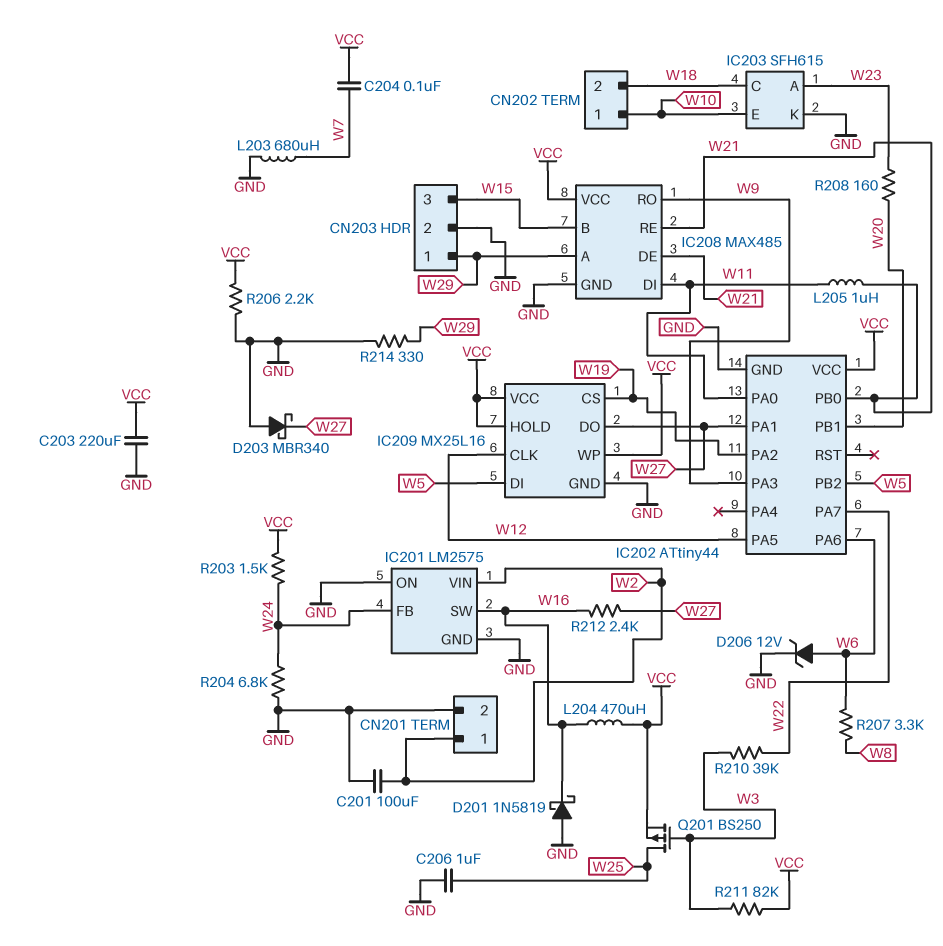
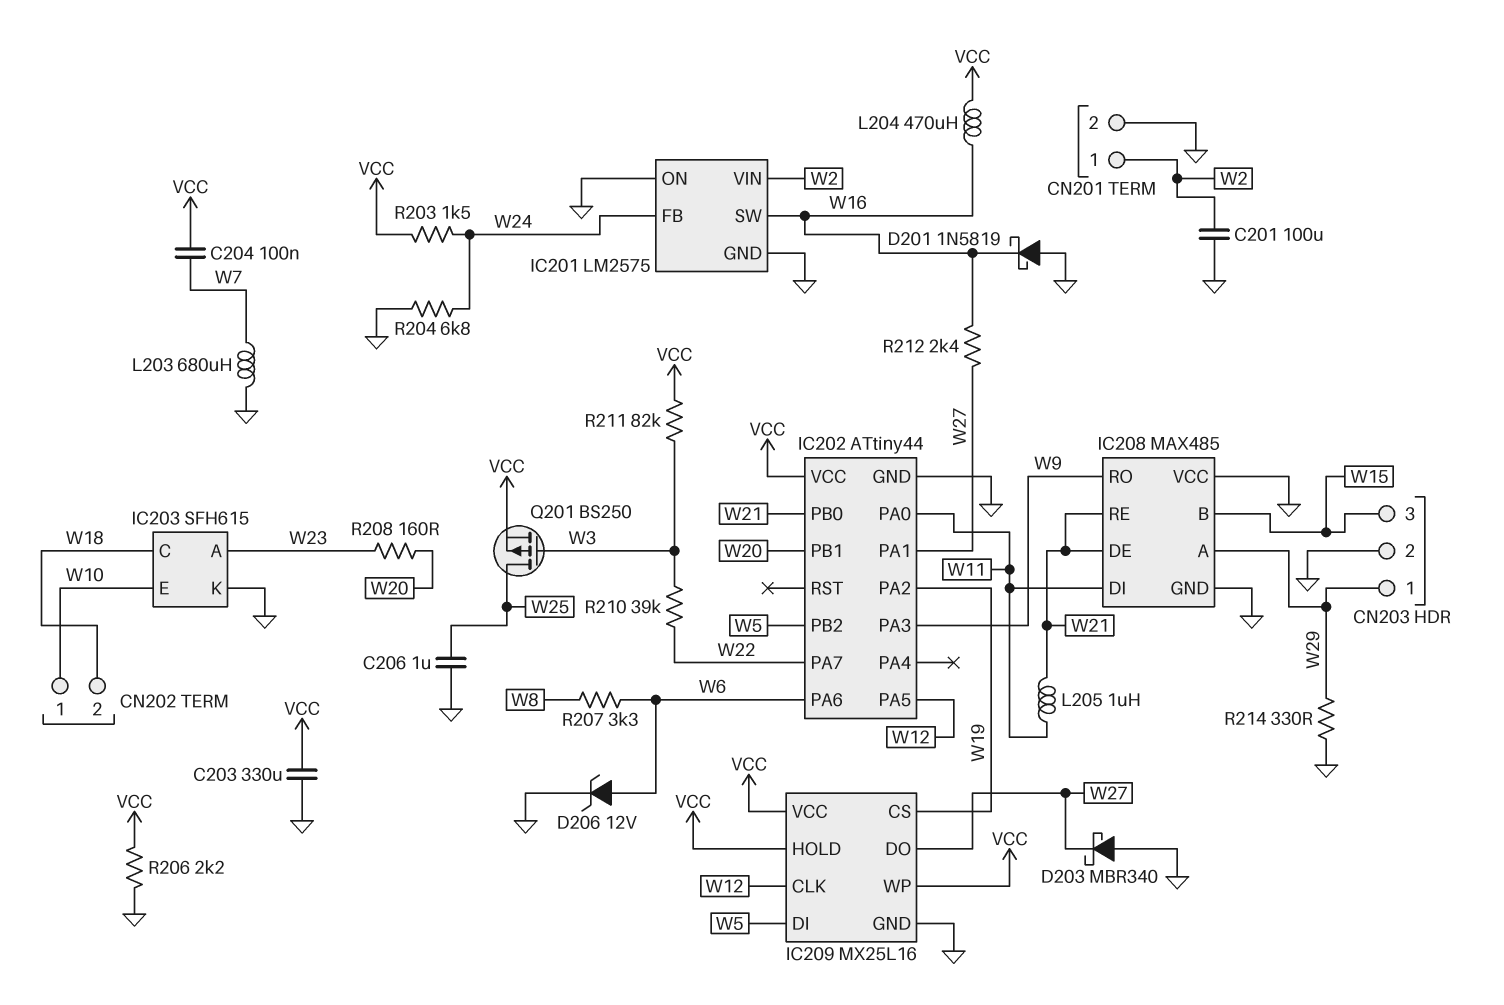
C203: 220uF (GND, VCC) -> 330uF (GND, VCC)
IC208 pin VCC: VCC -> GND

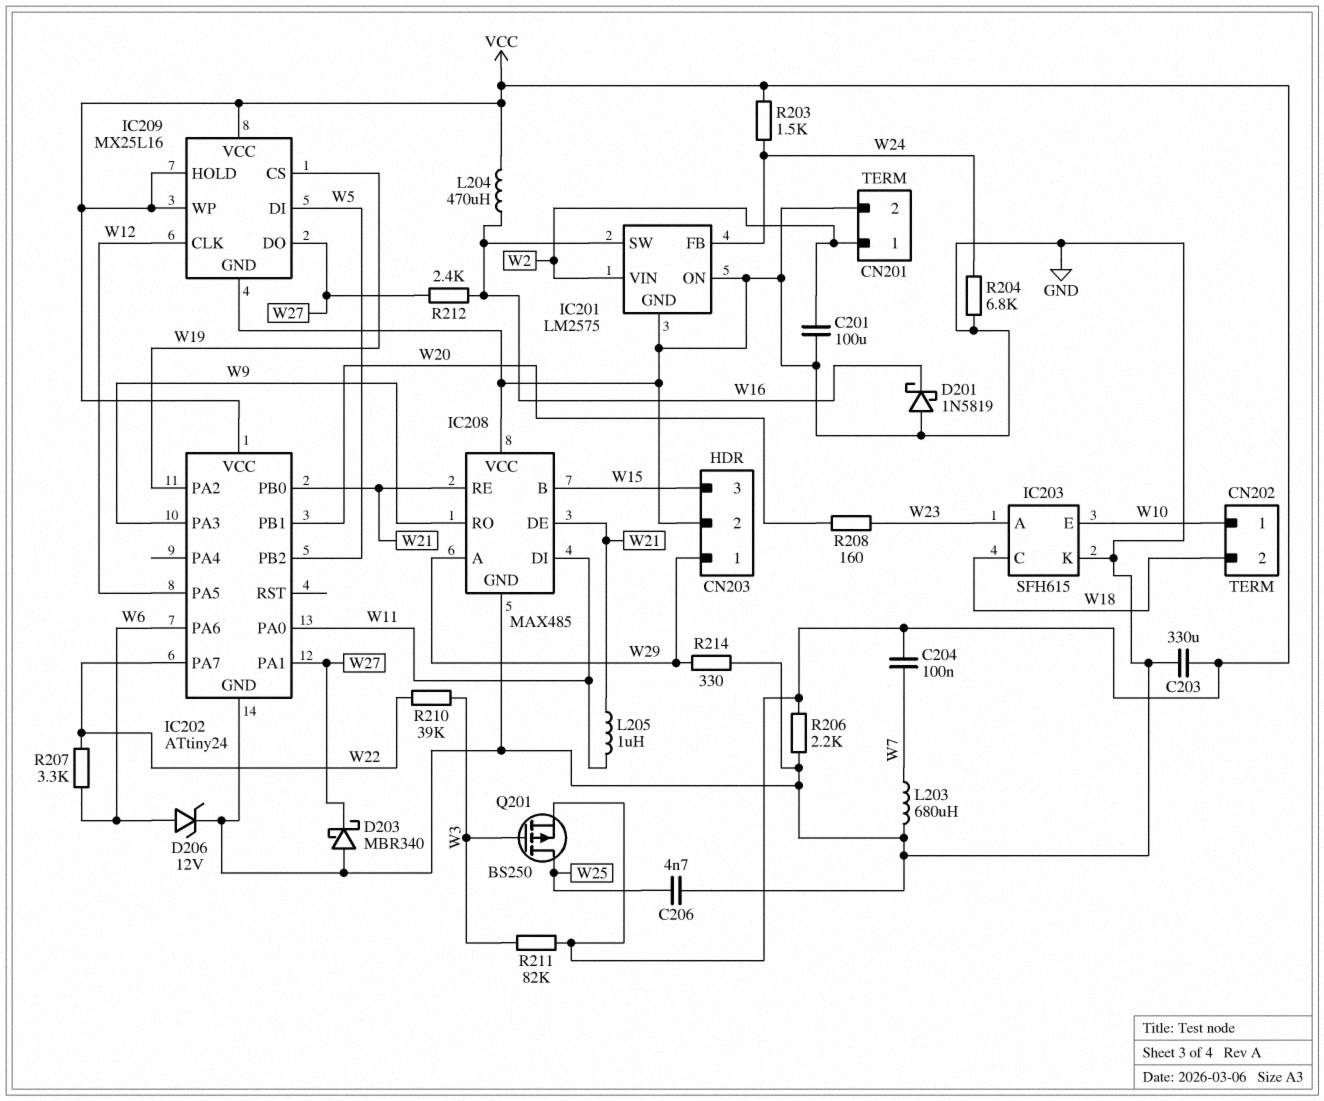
C206: 1uF (GND, W25) -> 4.7nF (GND, W25)
IC202: ATtiny44 -> ATtiny24
R207: 3.3k (W6, W8) -> 3.3k (W6, W22)

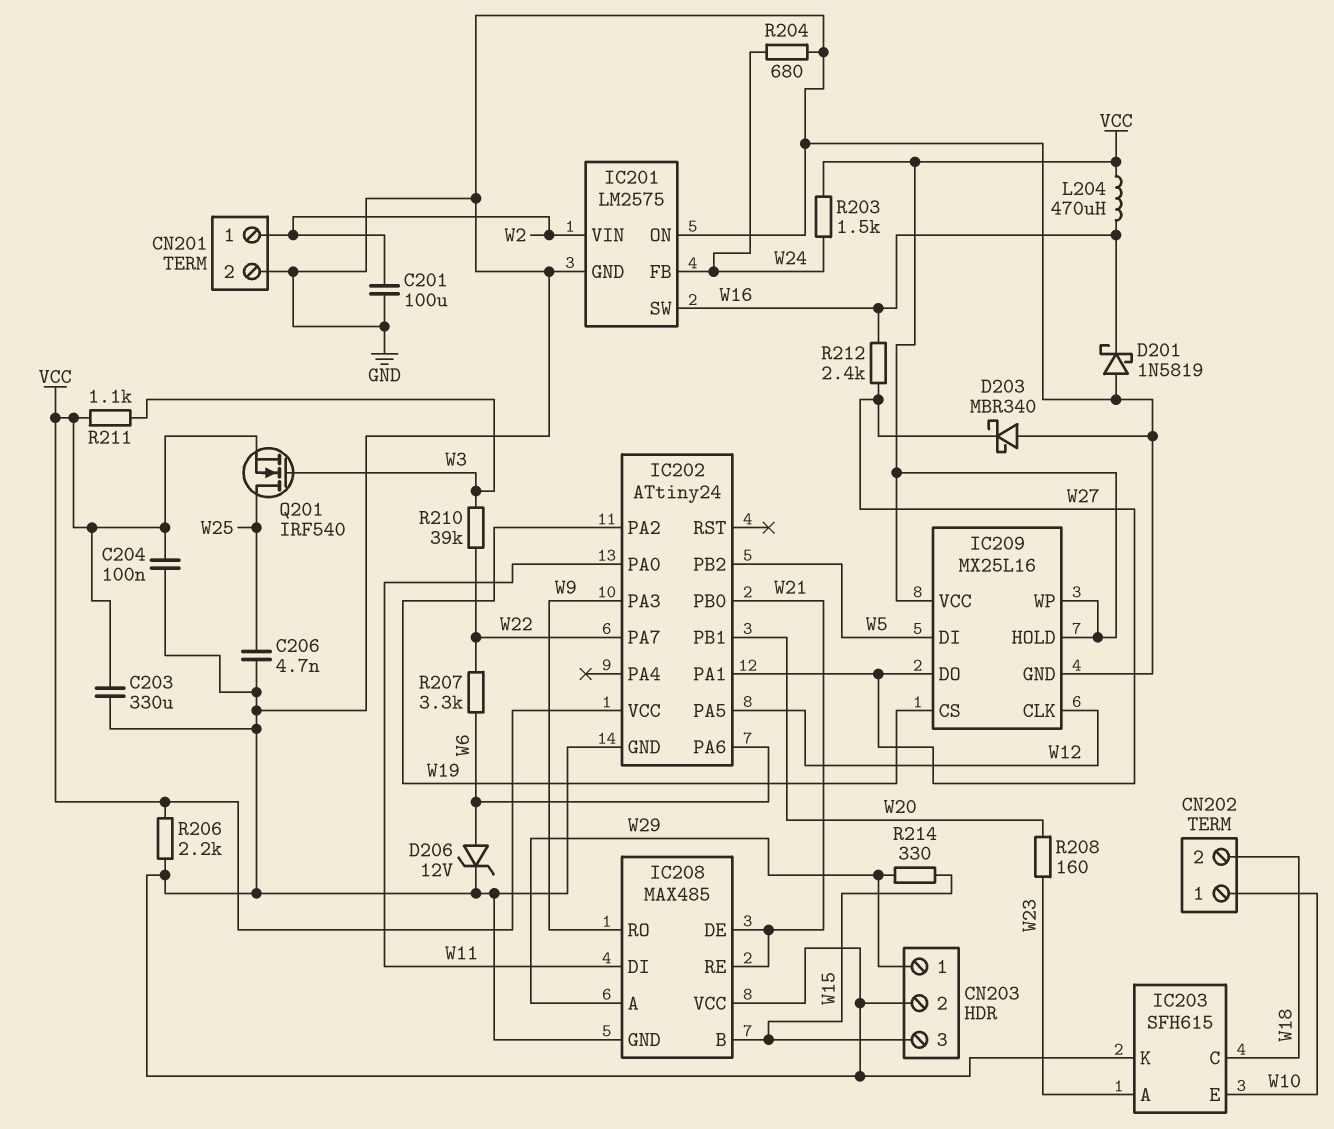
C204: 100nF (VCC, W7) -> 100nF (GND, VCC)
L203: 680uH (GND, W7) -> none
L205: 1uH (W11, W21) -> none
Q201: PMOS BS250 (G W3, D W25, S VCC) -> NMOS IRF540 (G W3, D W25, S VCC)
R204: 6.8k (GND, W24) -> 680 (GND, W24)
R211: 82k (VCC, W3) -> 1.1k (VCC, W3)
R214: 330 (GND, W29) -> 330 (W15, W29)

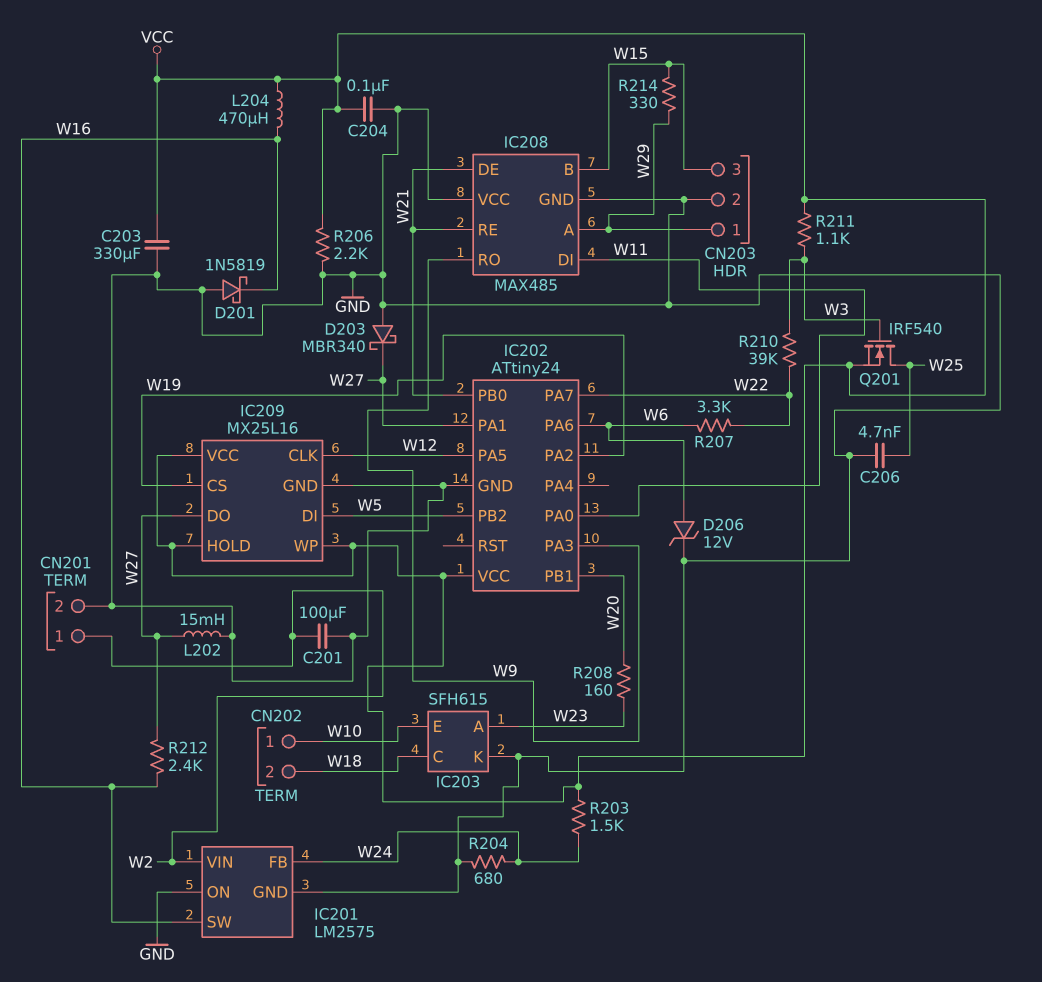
L202: none -> 15mH (GND, W27)

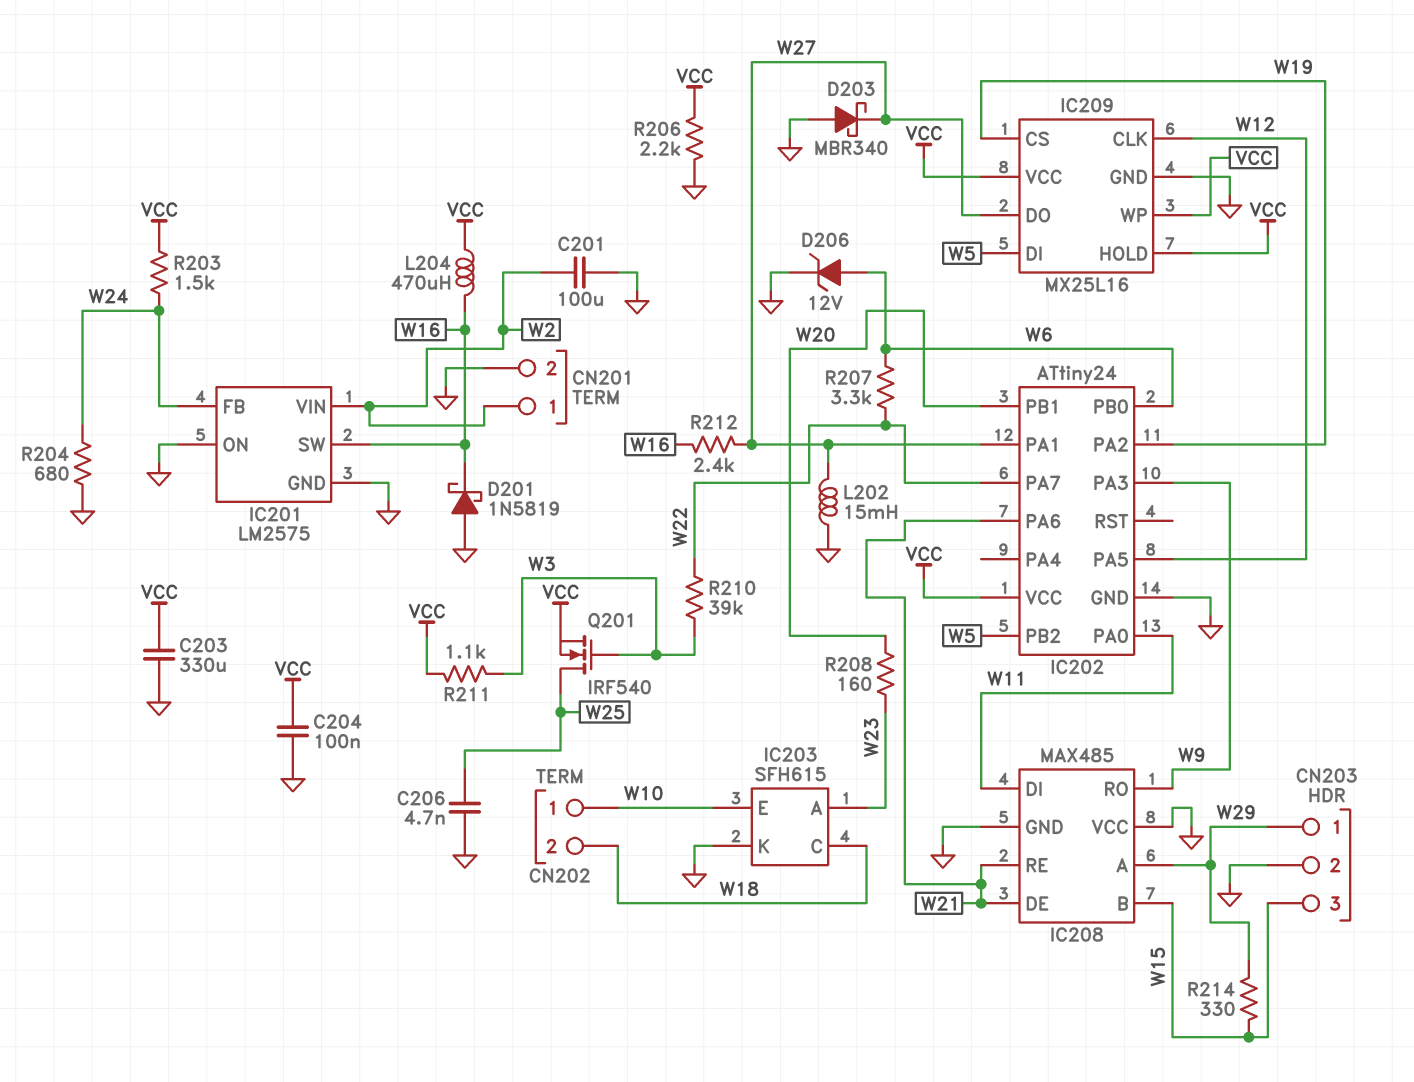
IC202 pin PA6: W6 -> W21
IC202 pin PB0: W21 -> W6

